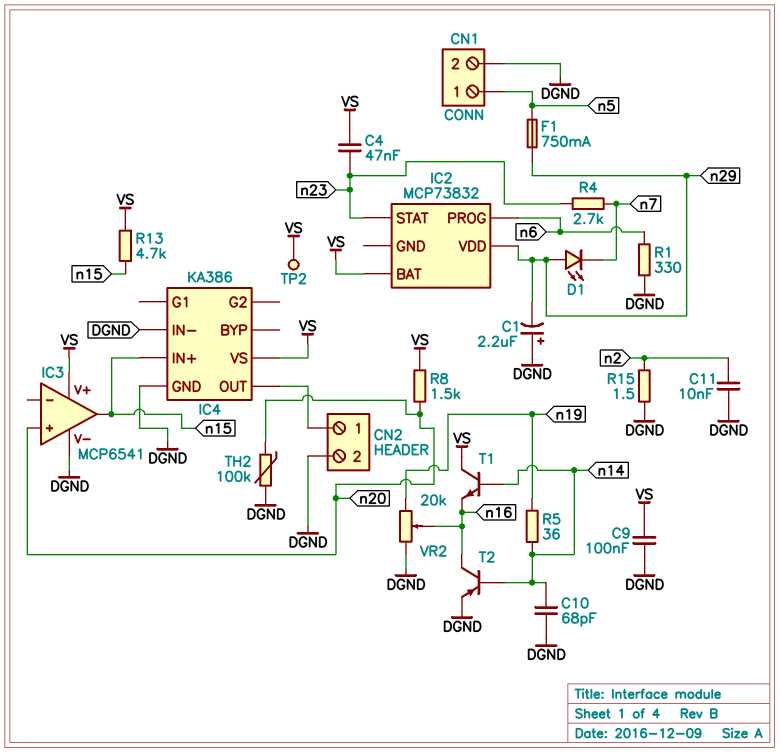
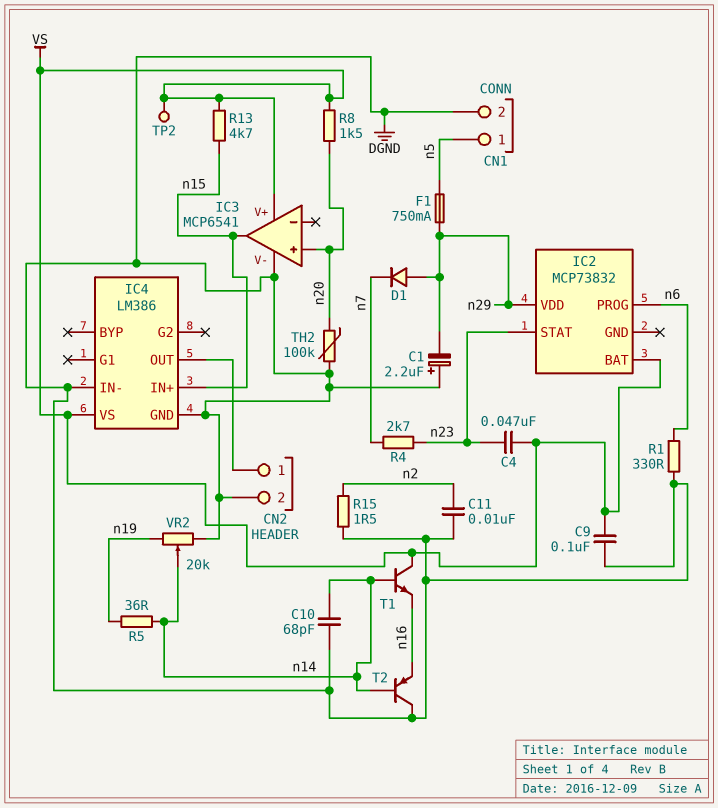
D1: LED (A n29, K n7) -> diode (A n29, K n7)
IC4: KA386 -> LM386
T2: PNP (B n14, C n16, E DGND) -> PNP (B n14, C DGND, E n16)
VR2: 20k (DGND, n19, wiper n16) -> 20k (DGND, n19, wiper n14)

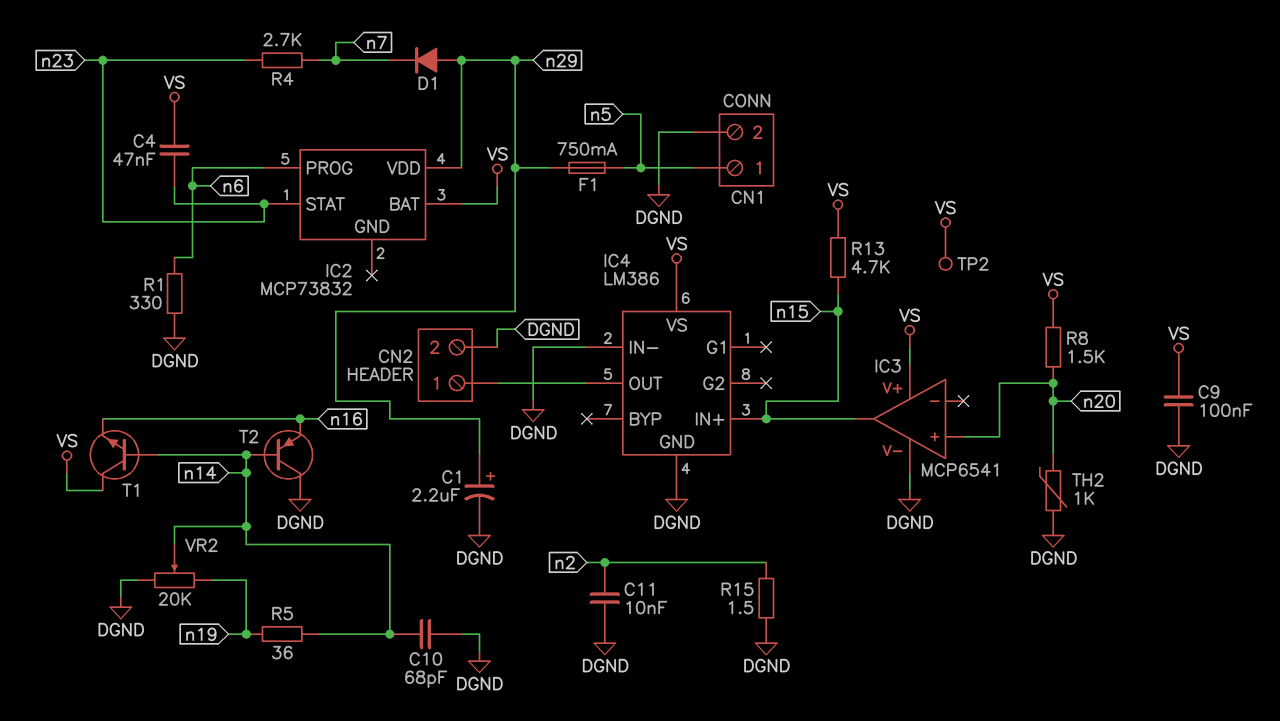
C1: 2.2uF (plus DGND, minus n29) -> 2.2uF (plus n29, minus DGND)
TH2: 100k (DGND, n20) -> 1k (DGND, n20)

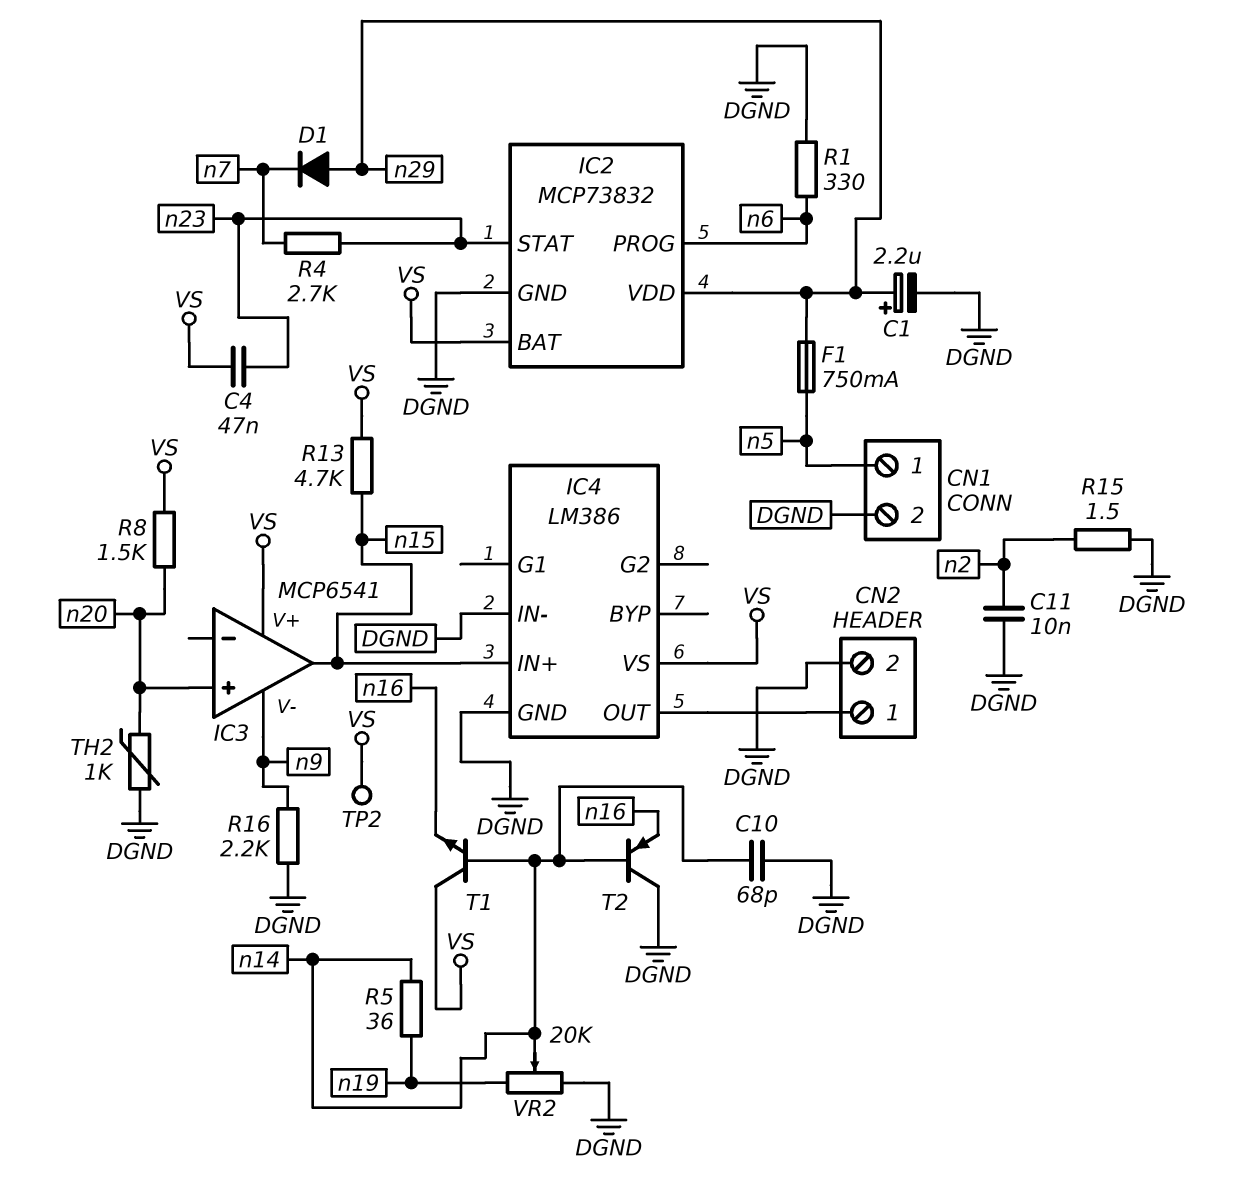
C9: 100nF (DGND, VS) -> none
IC2 pin GND: none -> DGND
IC3 pin V-: DGND -> n9
R16: none -> 2.2k (DGND, n9)

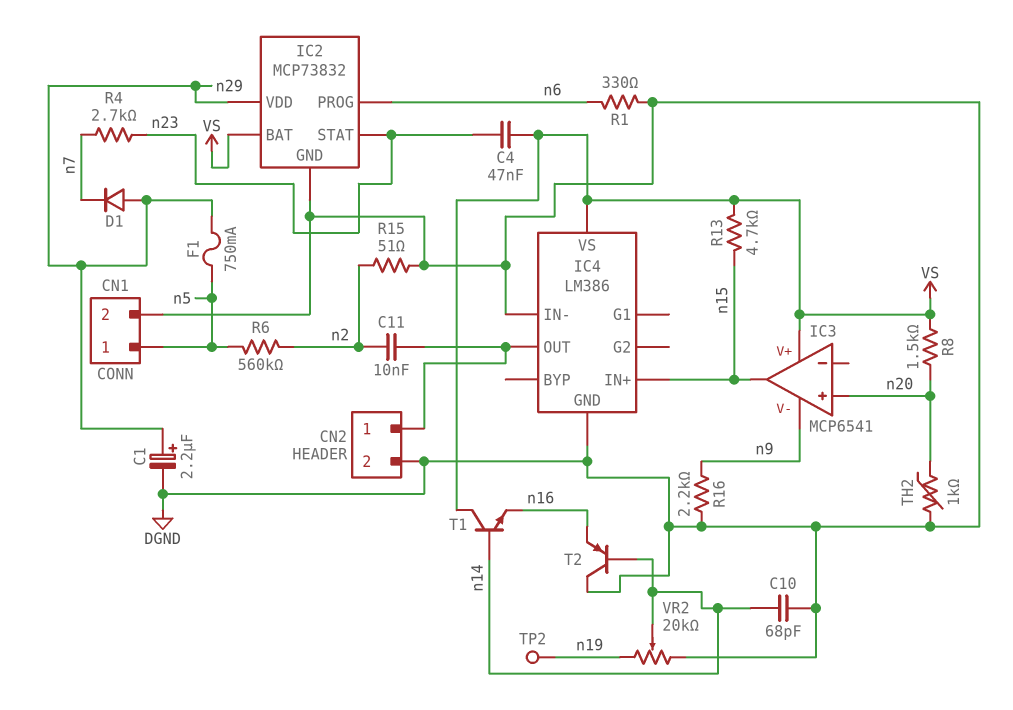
C11: 10nF (DGND, n2) -> 10nF (CN2/1, n2)
R5: 36 (n14, n19) -> none
R6: none -> 560k (n2, n5)
R15: 1.5 (DGND, n2) -> 51 (DGND, n2)
TP2: test point (VS) -> test point (n19)

